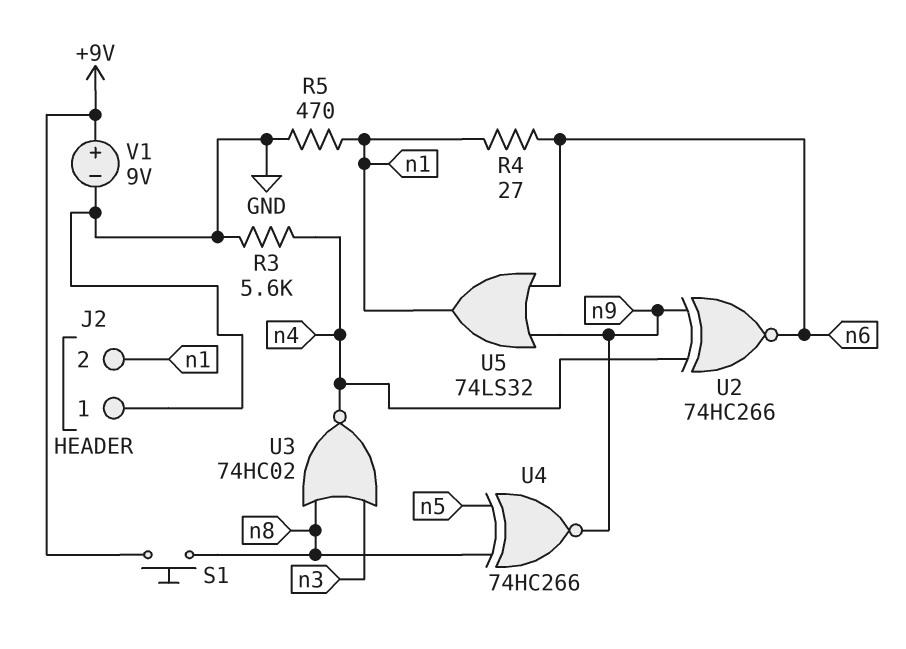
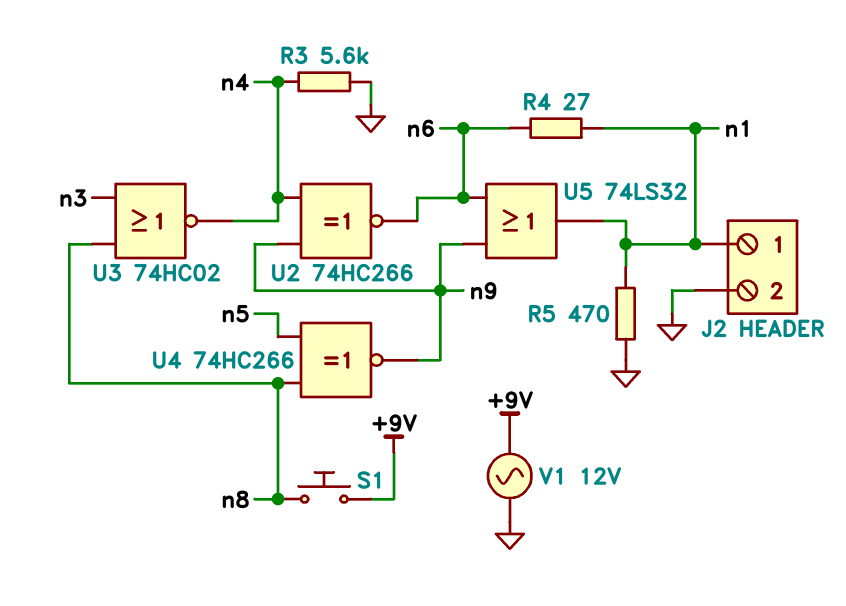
J2 pin 1: GND -> n1
J2 pin 2: n1 -> GND
V1: 9V (plus +9V, minus GND) -> AC 12V (+9V, GND)

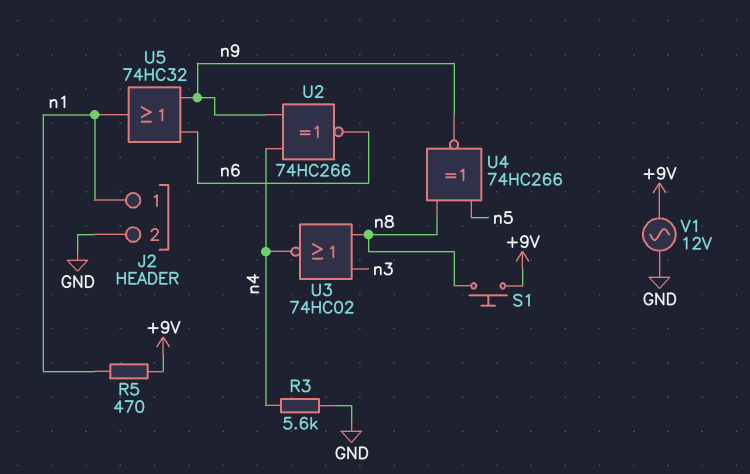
R4: 27 (n1, n6) -> none
R5: 470 (GND, n1) -> 470 (+9V, n1)
U5: OR 74LS32 (in n6, in n9, out n1) -> OR 74HC32 (in n6, in n9, out n1)

